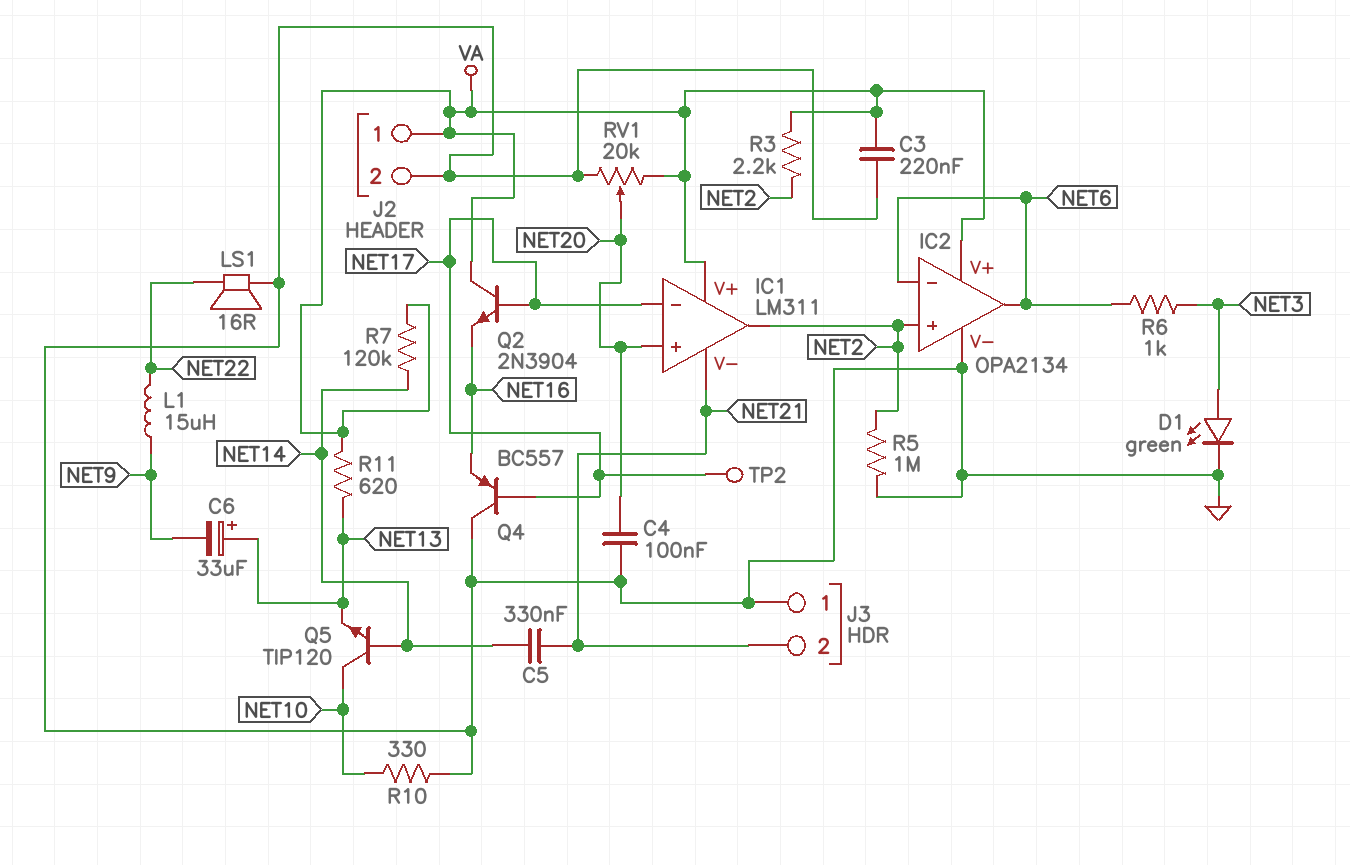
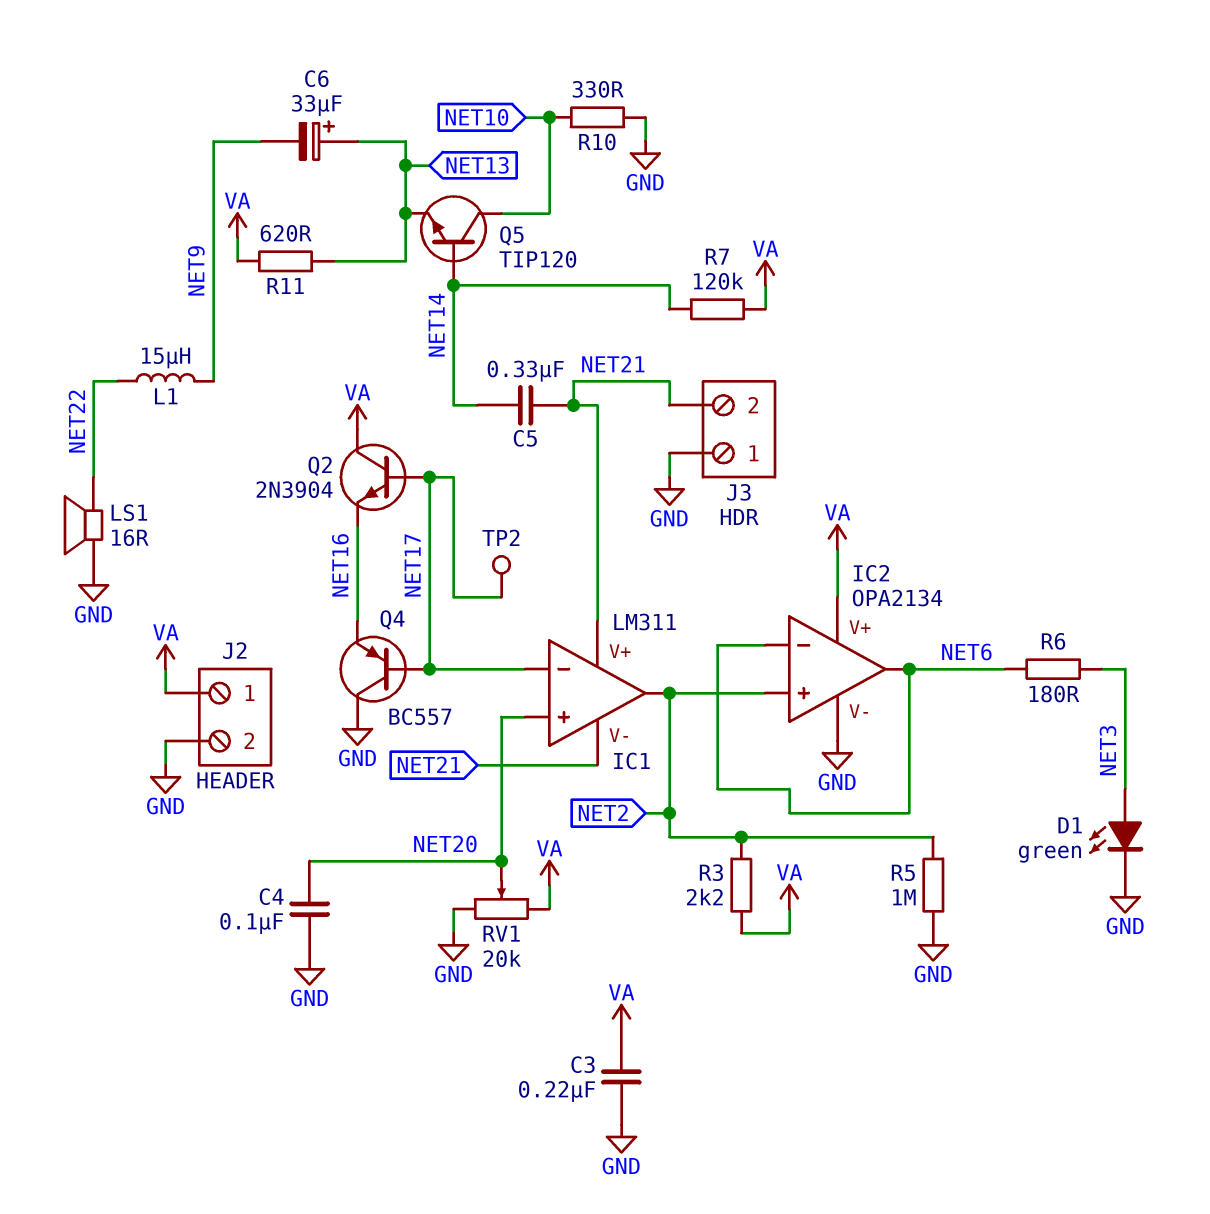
IC1 pin V+: VA -> NET21
R6: 1k (NET3, NET6) -> 180 (NET3, NET6)

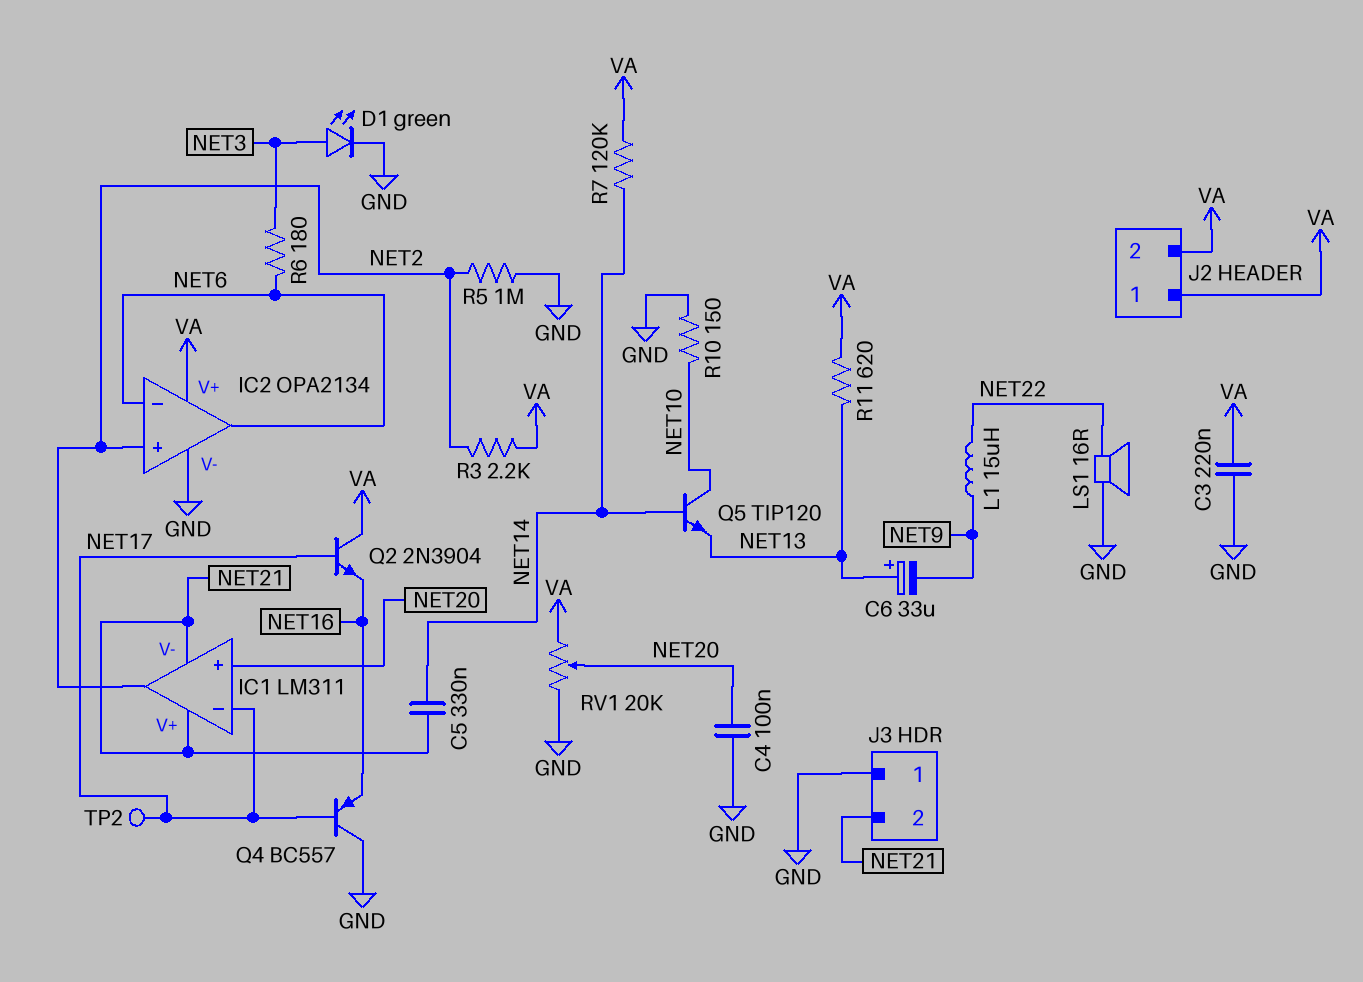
J2 pin 2: GND -> VA
R10: 330 (GND, NET10) -> 150 (GND, NET10)

